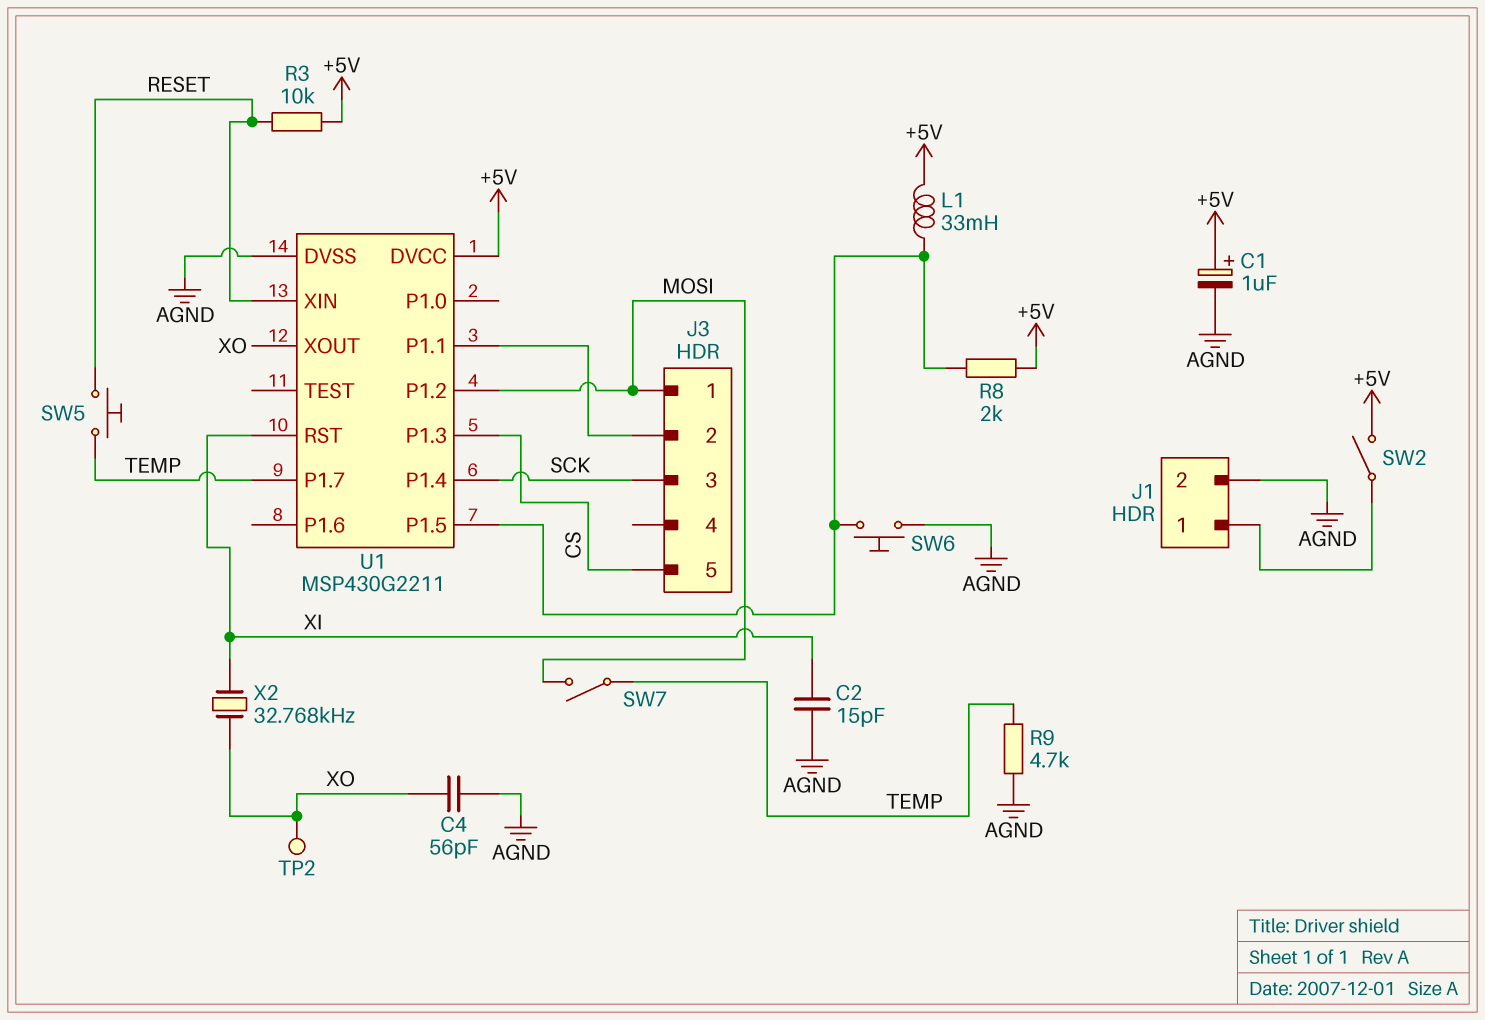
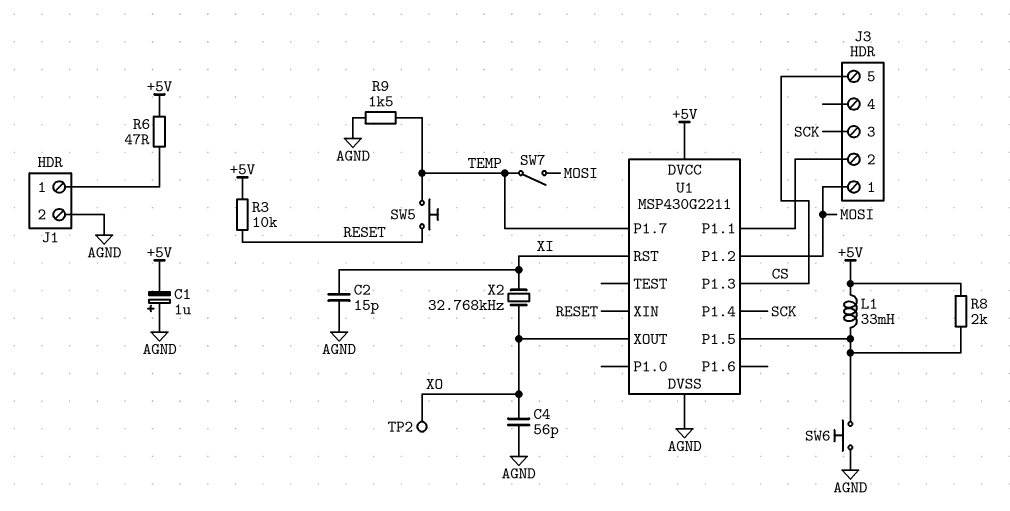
C1: 1uF (plus +5V, minus AGND) -> 1uF (plus AGND, minus +5V)
R6: none -> 47 (+5V, J1/1)
R9: 4.7k (AGND, TEMP) -> 1.5k (AGND, TEMP)
SW2: switch (+5V, J1/1) -> none

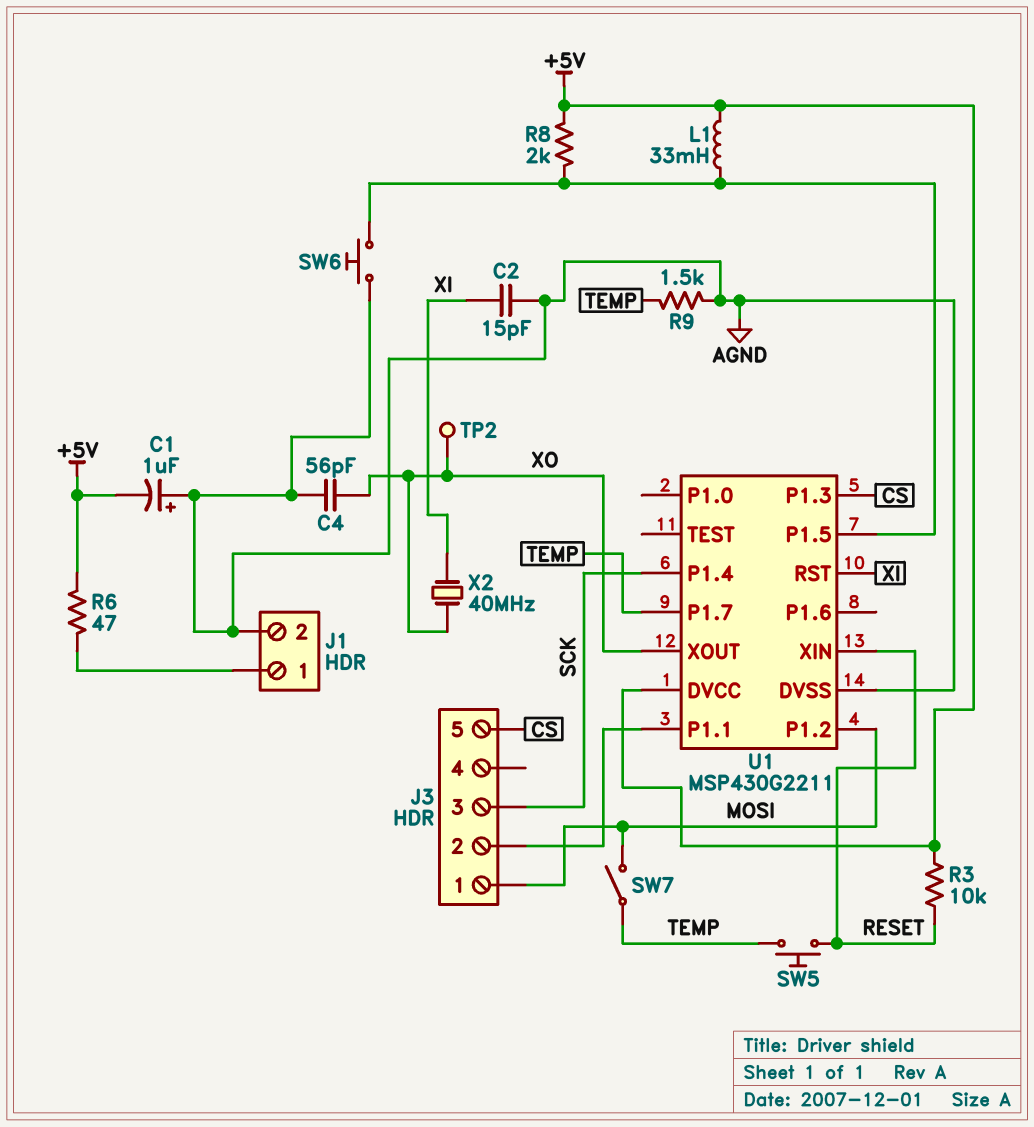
X2: 32.768kHz (XI, XO) -> 40MHz (XI, XO)

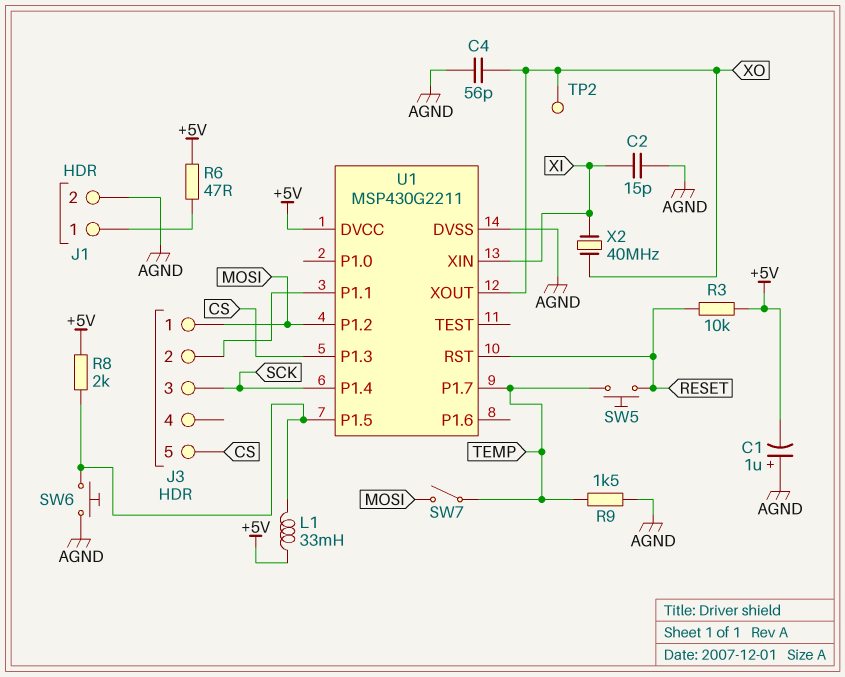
U1 pin RST: XI -> RESET
U1 pin XIN: RESET -> XI

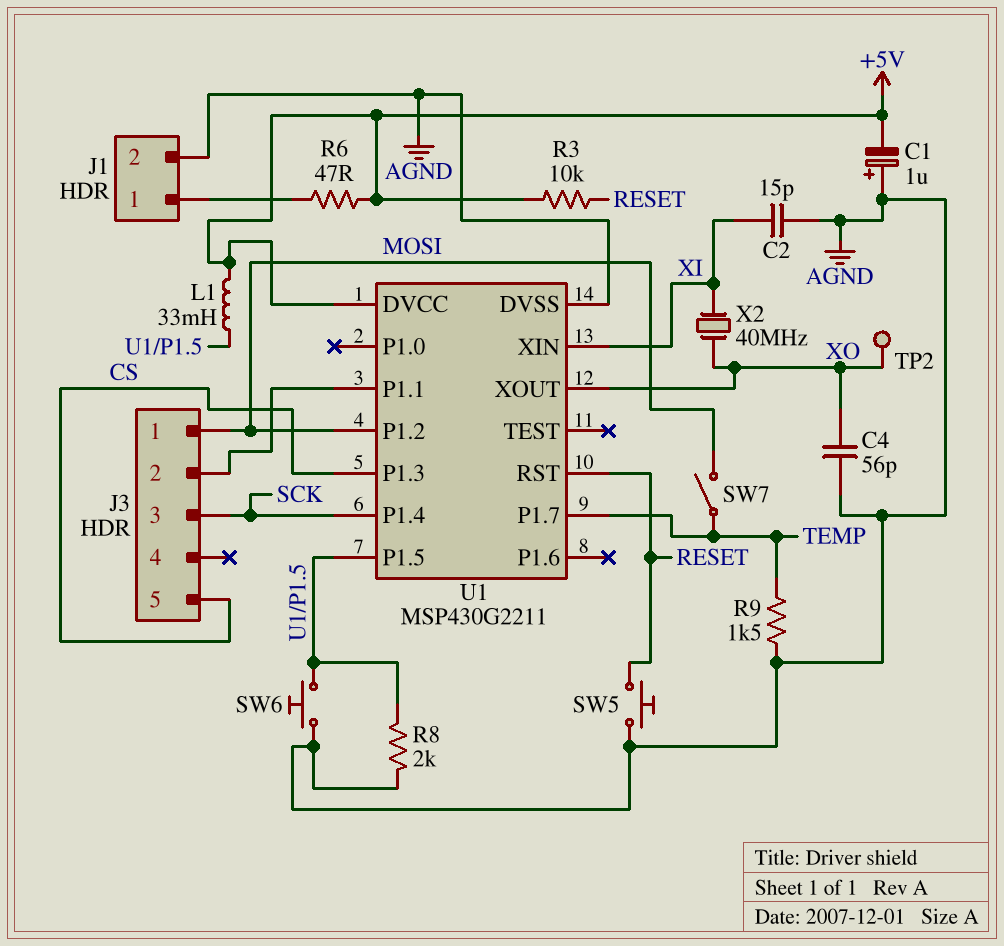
R8: 2k (+5V, U1/P1.5) -> 2k (AGND, U1/P1.5)
SW5: button (RESET, TEMP) -> button (AGND, RESET)

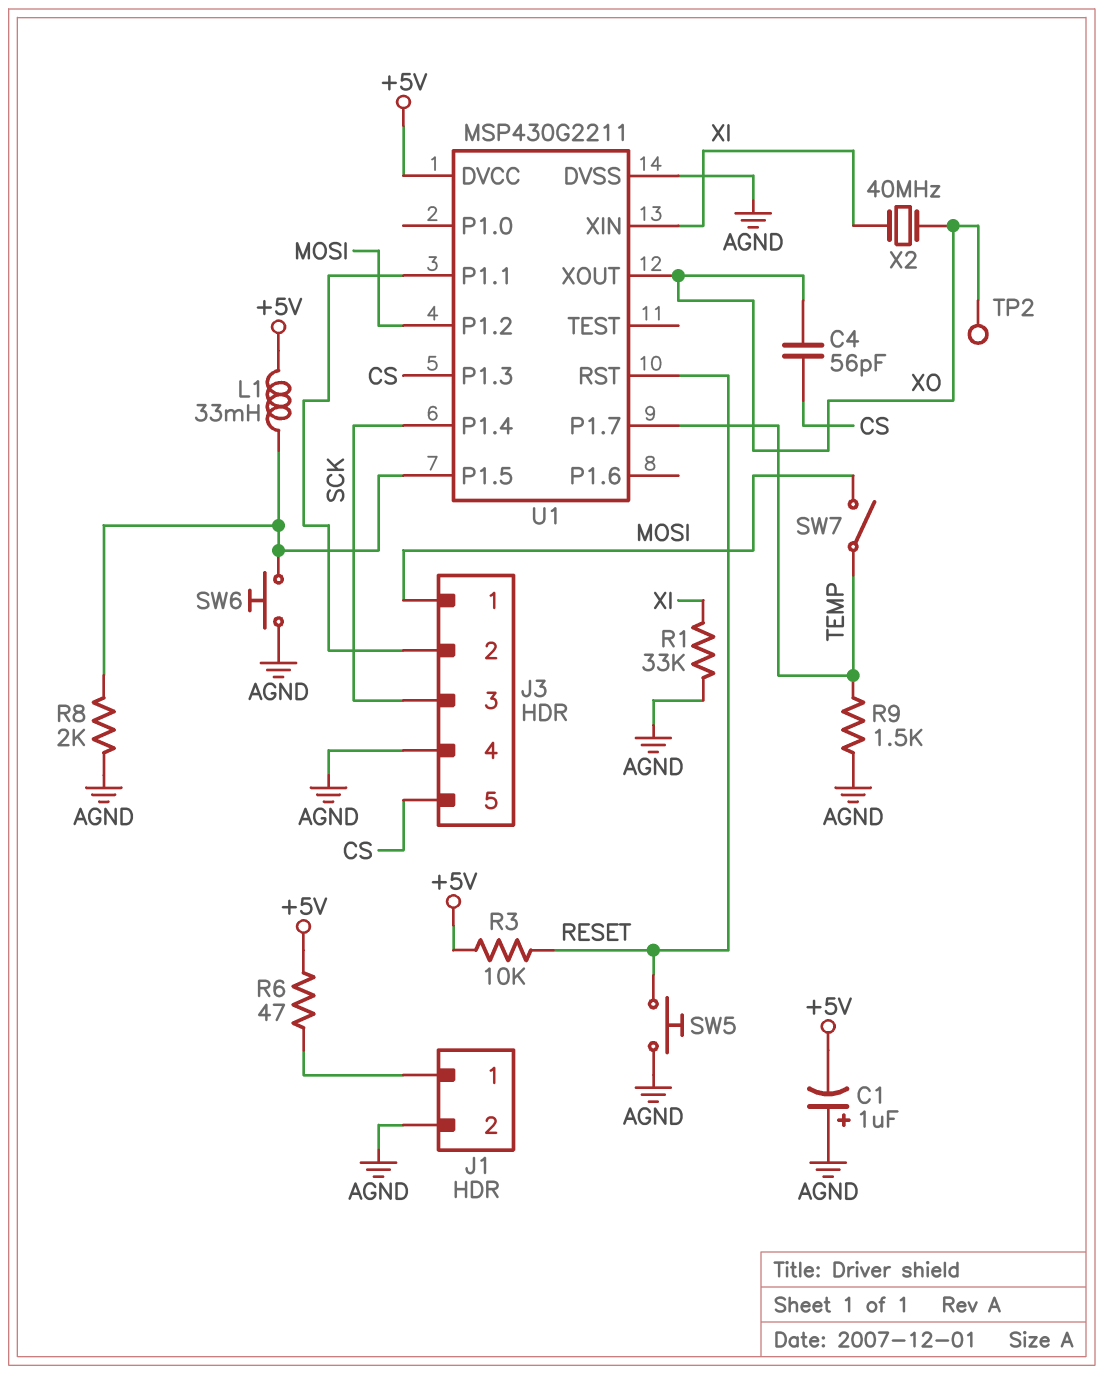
C2: 15pF (AGND, XI) -> none
C4: 56pF (AGND, XO) -> 56pF (CS, XO)
J3 pin 4: none -> AGND
R1: none -> 33k (AGND, XI)

